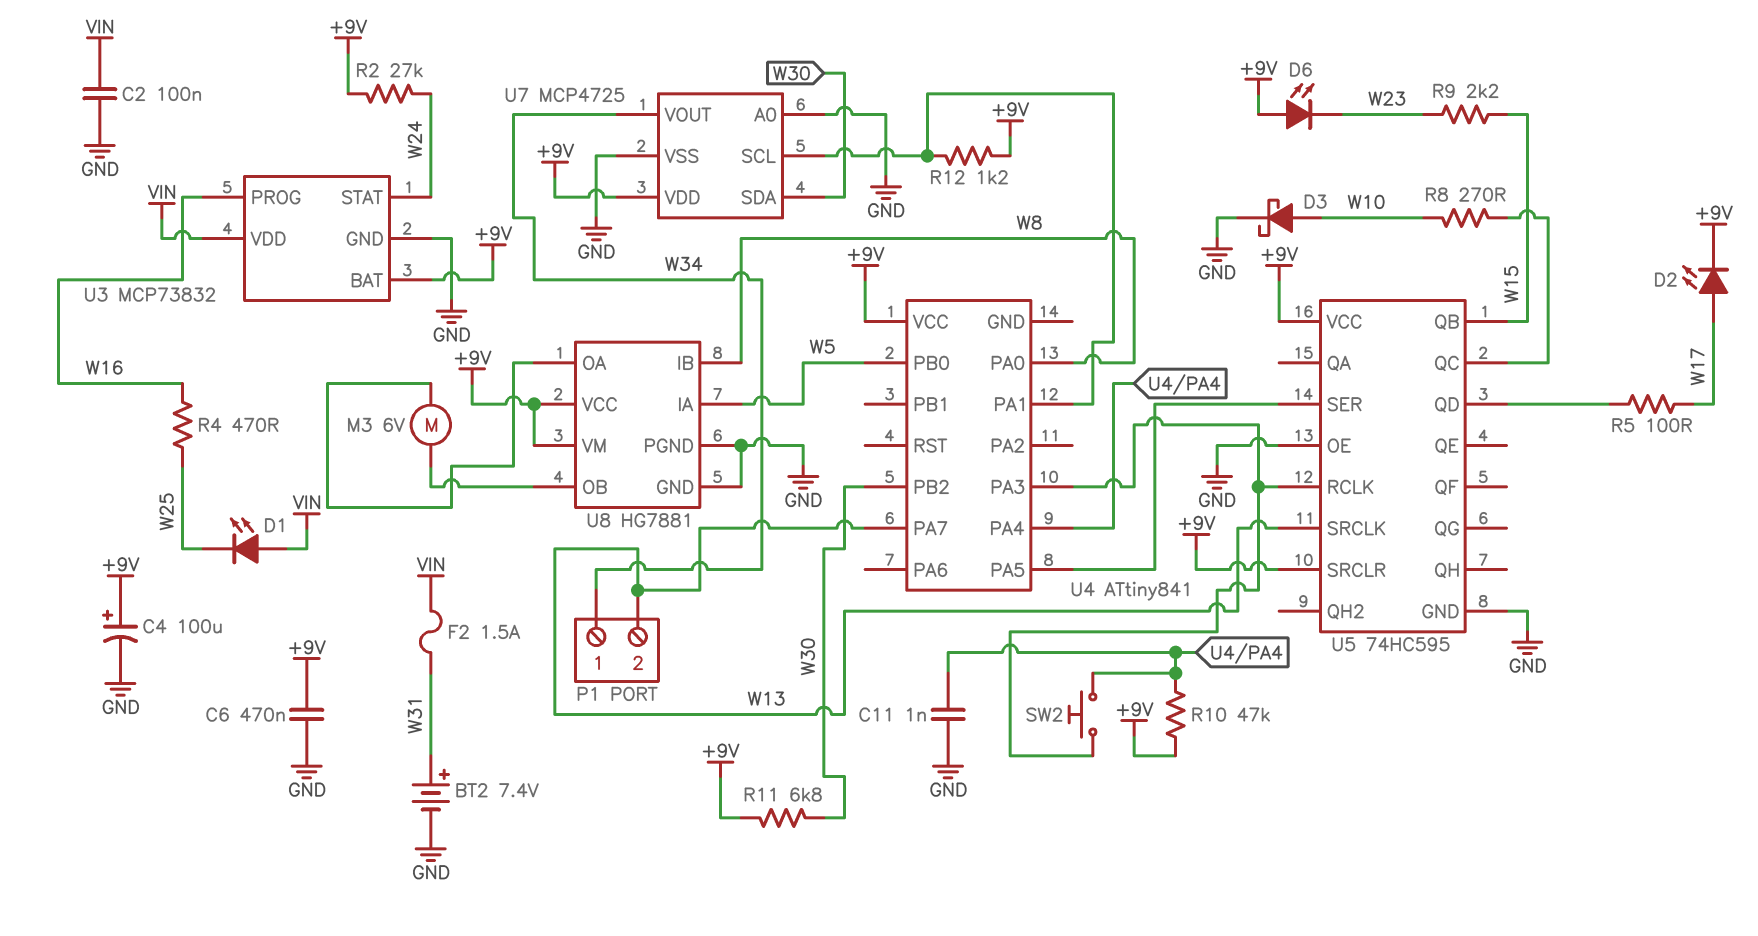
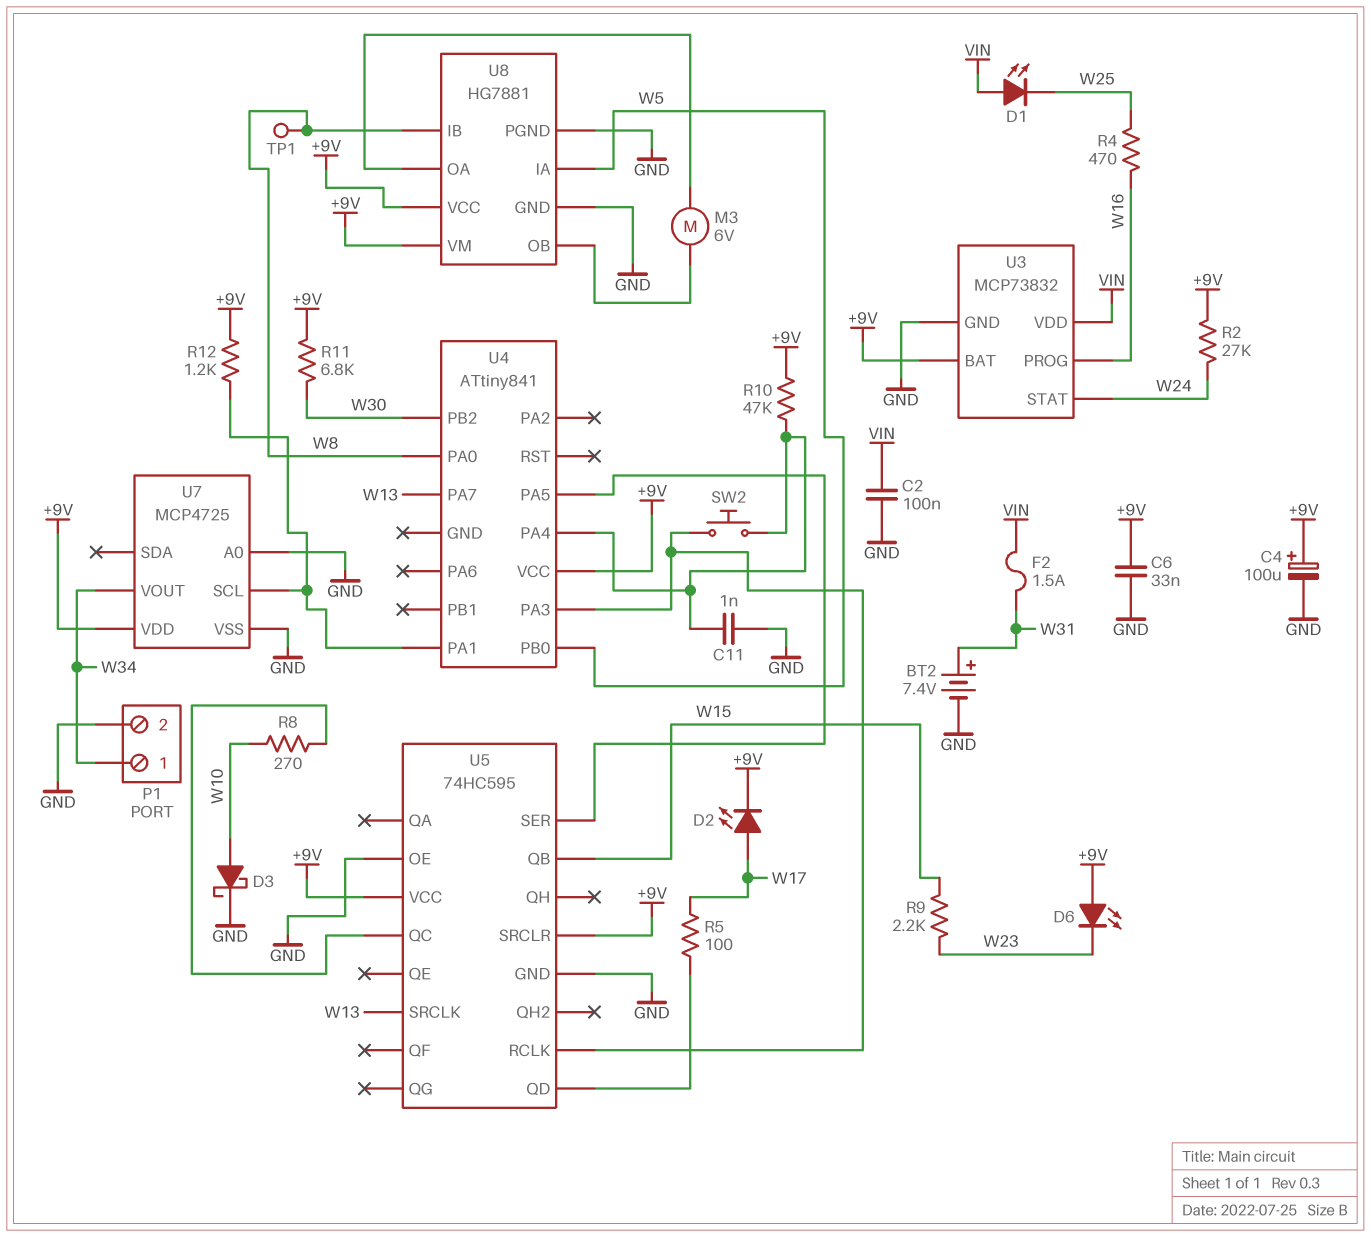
C6: 470nF (+9V, GND) -> 33nF (+9V, GND)
P1 pin 2: W13 -> GND
TP1: none -> test point (W8)
U7 pin SDA: W30 -> none

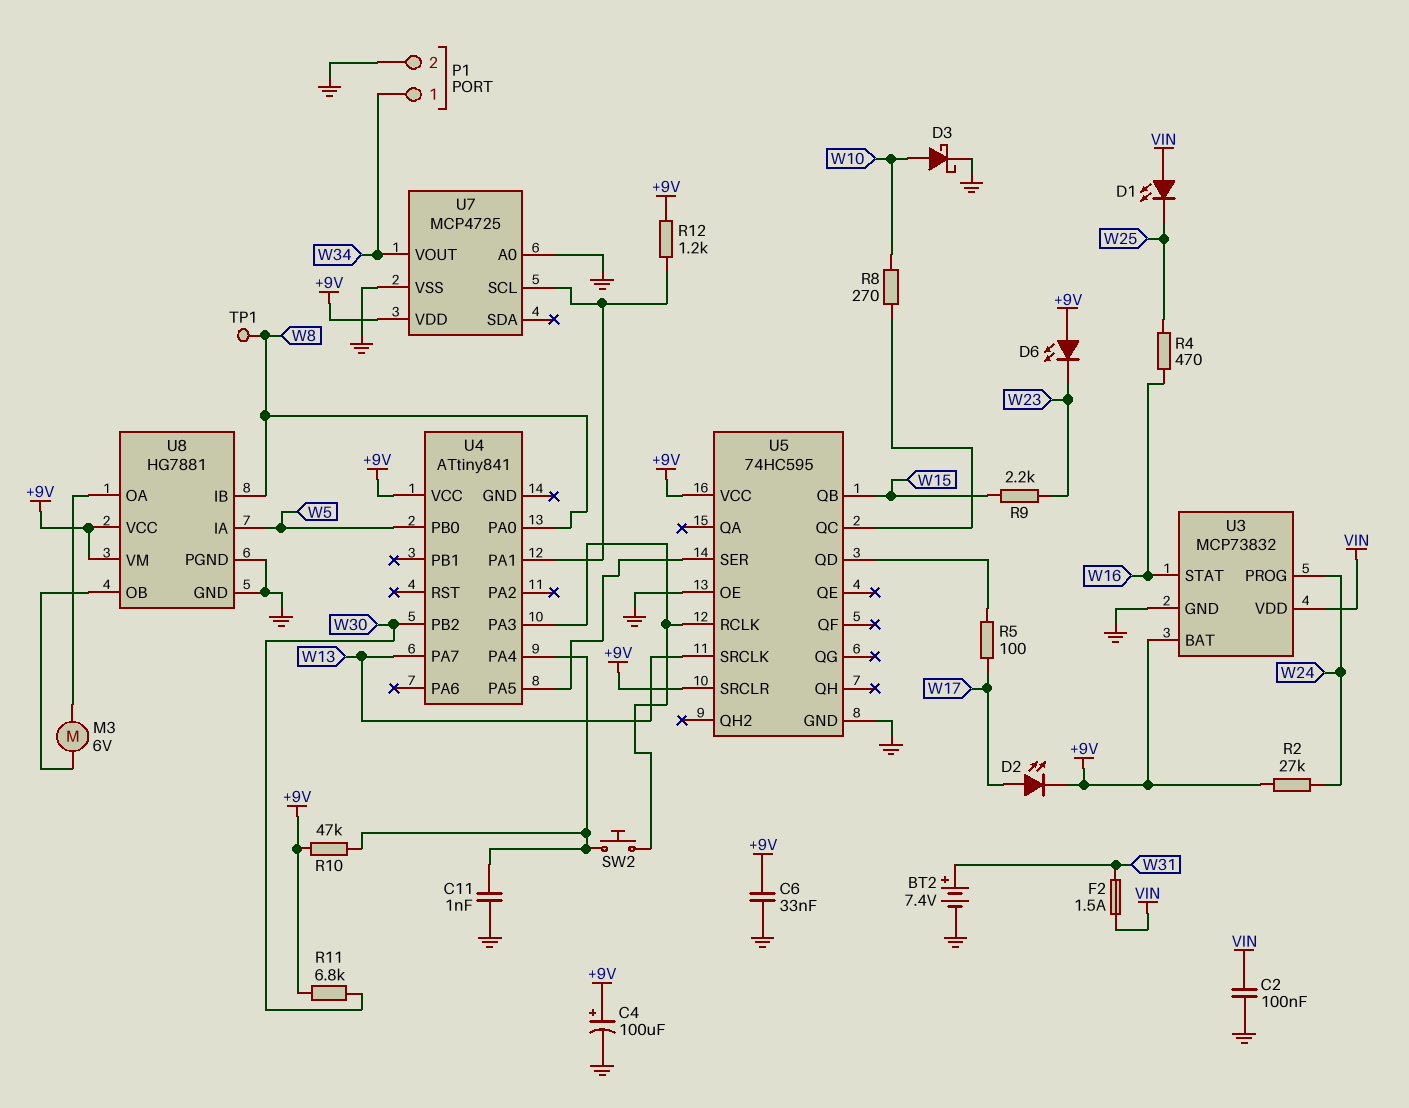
U3 pin PROG: W16 -> W24
U3 pin STAT: W24 -> W16

